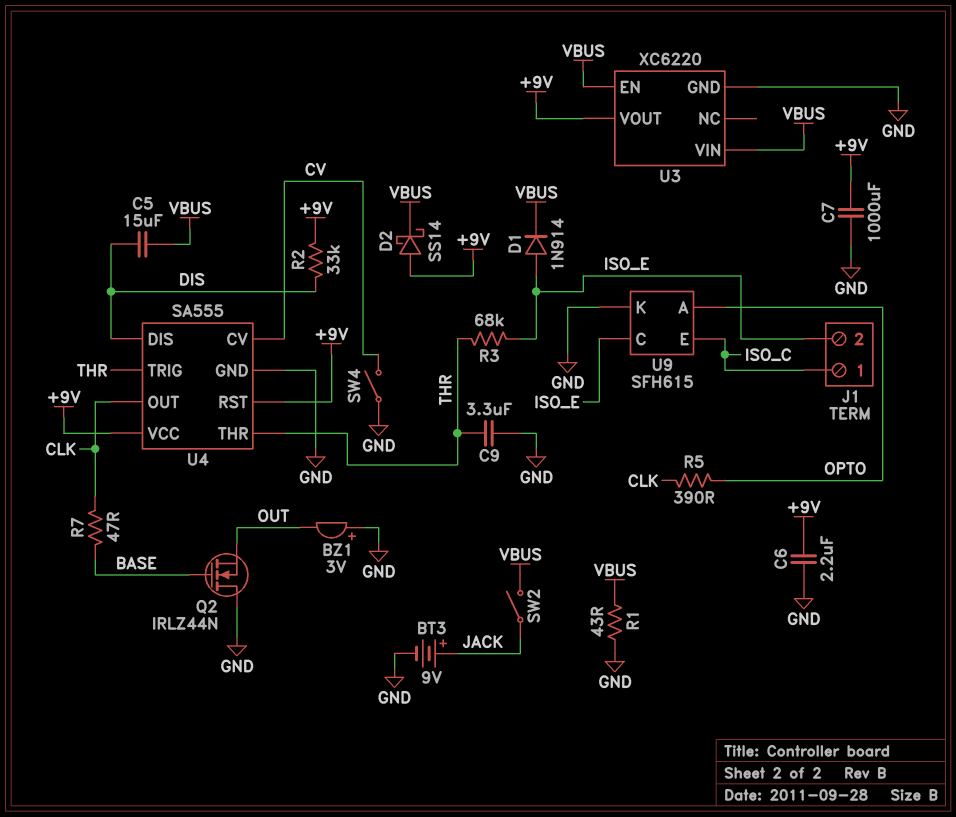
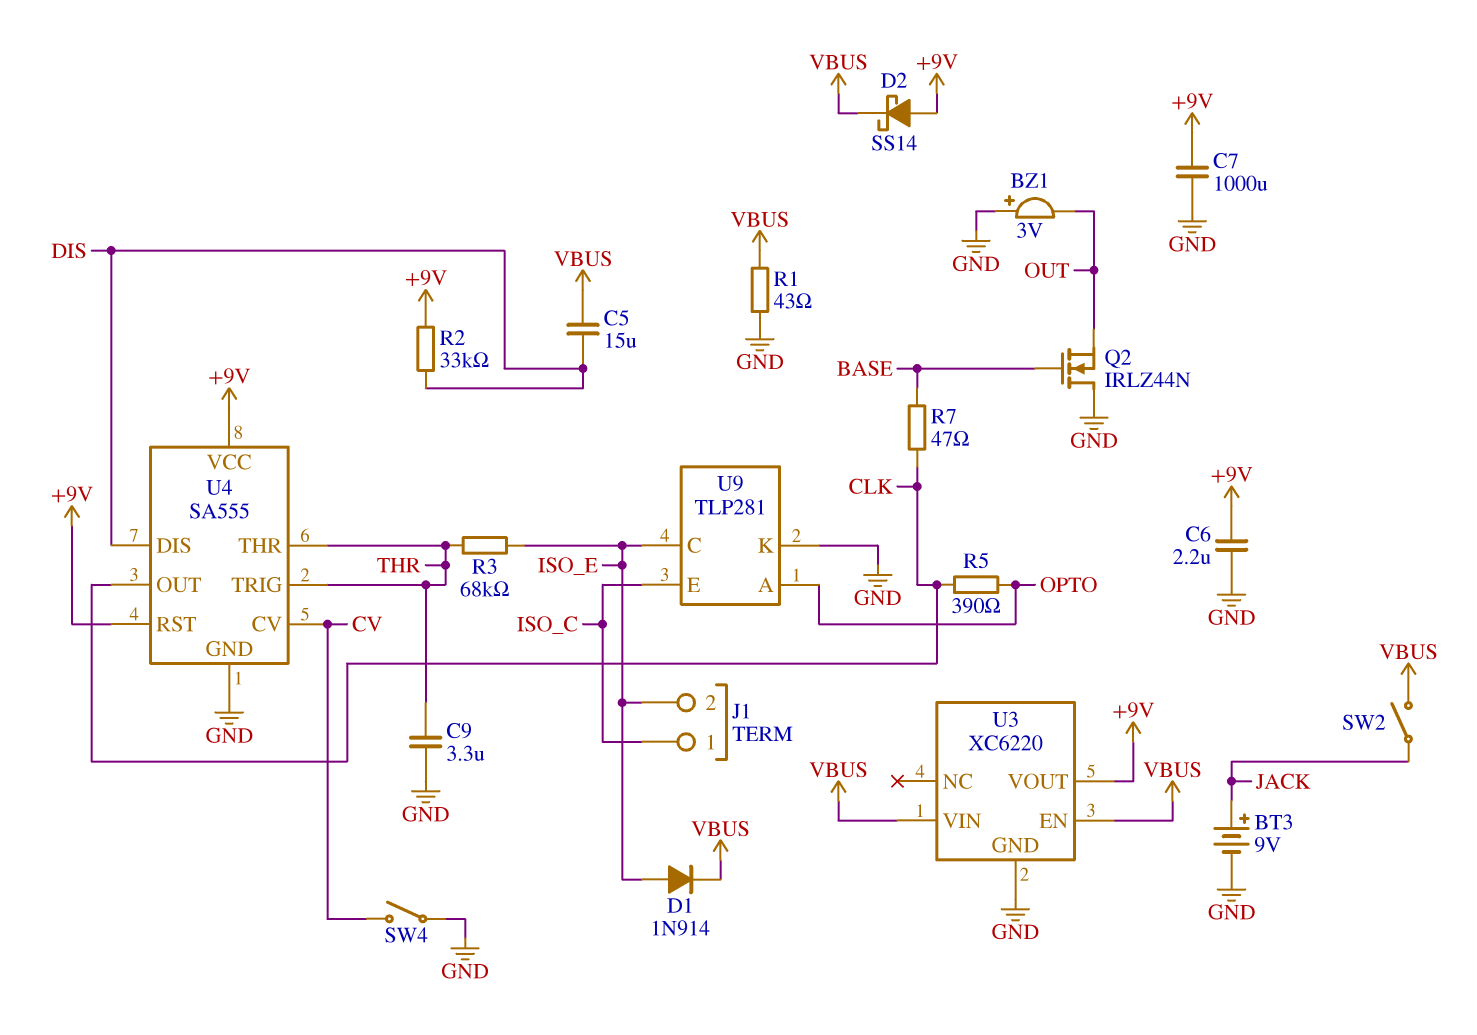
U9: SFH615 -> TLP281

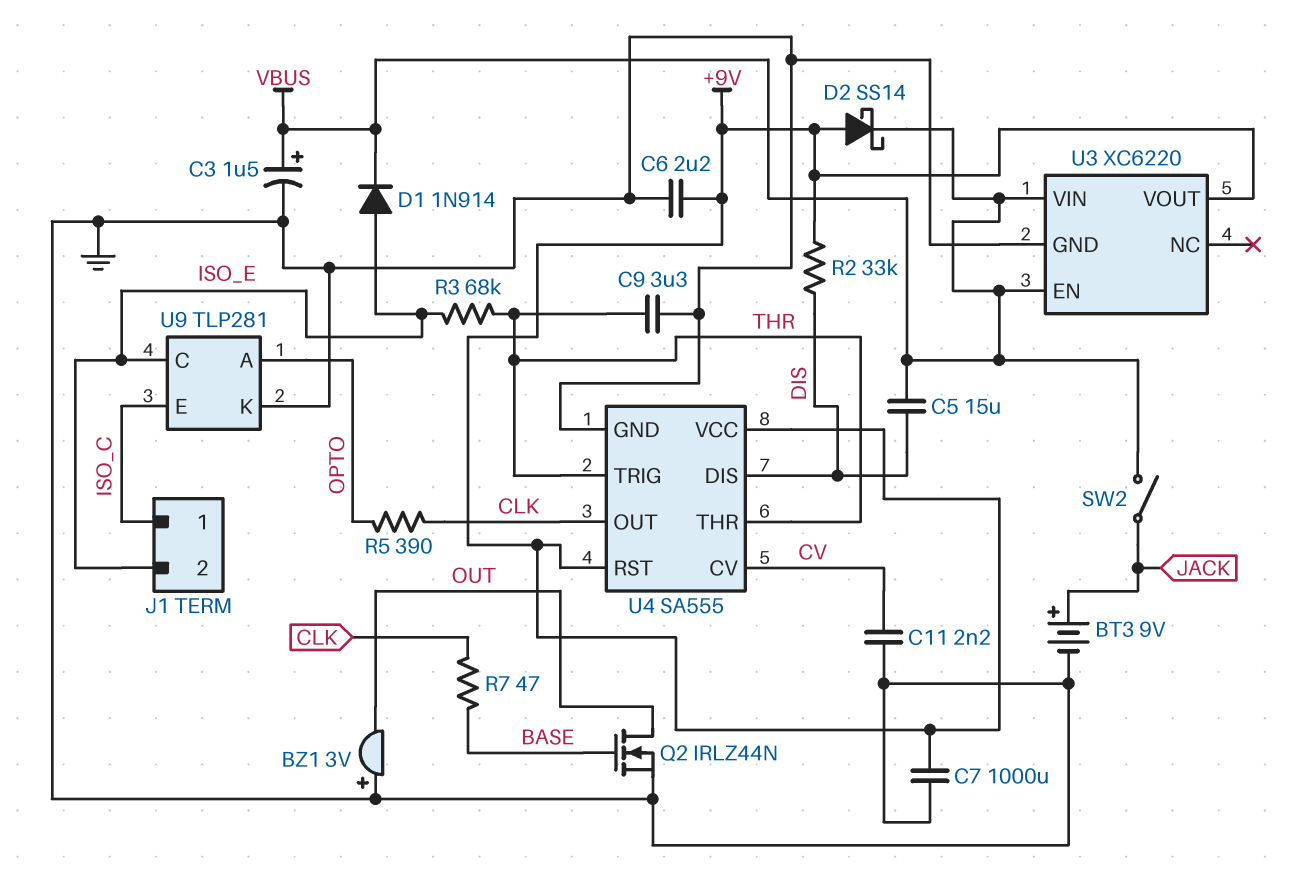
C3: none -> 1.5uF (plus VBUS, minus GND)
C11: none -> 2.2nF (CV, GND)
Q2: NMOS IRLZ44N (G BASE, D GND, S OUT) -> NMOS IRLZ44N (G BASE, D OUT, S GND)
R1: 43 (GND, VBUS) -> none
SW4: switch (CV, GND) -> none

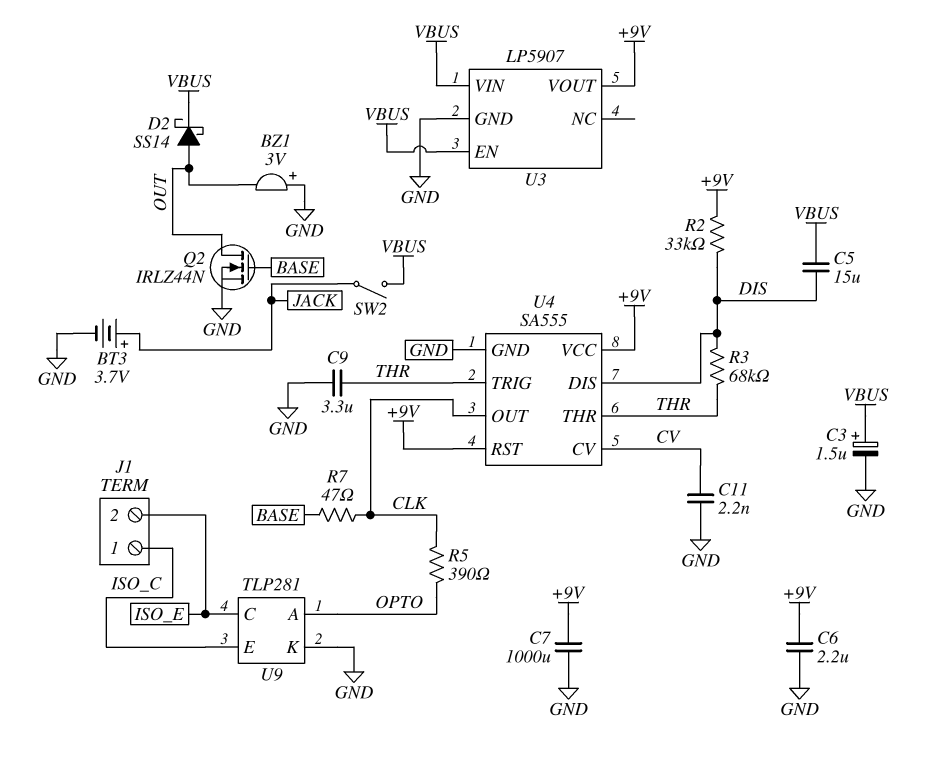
BT3: 9V (plus JACK, minus GND) -> 3.7V (plus JACK, minus GND)
D1: diode 1N914 (A ISO_E, K VBUS) -> none
D2: schottky SS14 (A +9V, K VBUS) -> schottky SS14 (A OUT, K VBUS)
R3: 68k (ISO_E, THR) -> 68k (DIS, THR)
U3: XC6220 -> LP5907

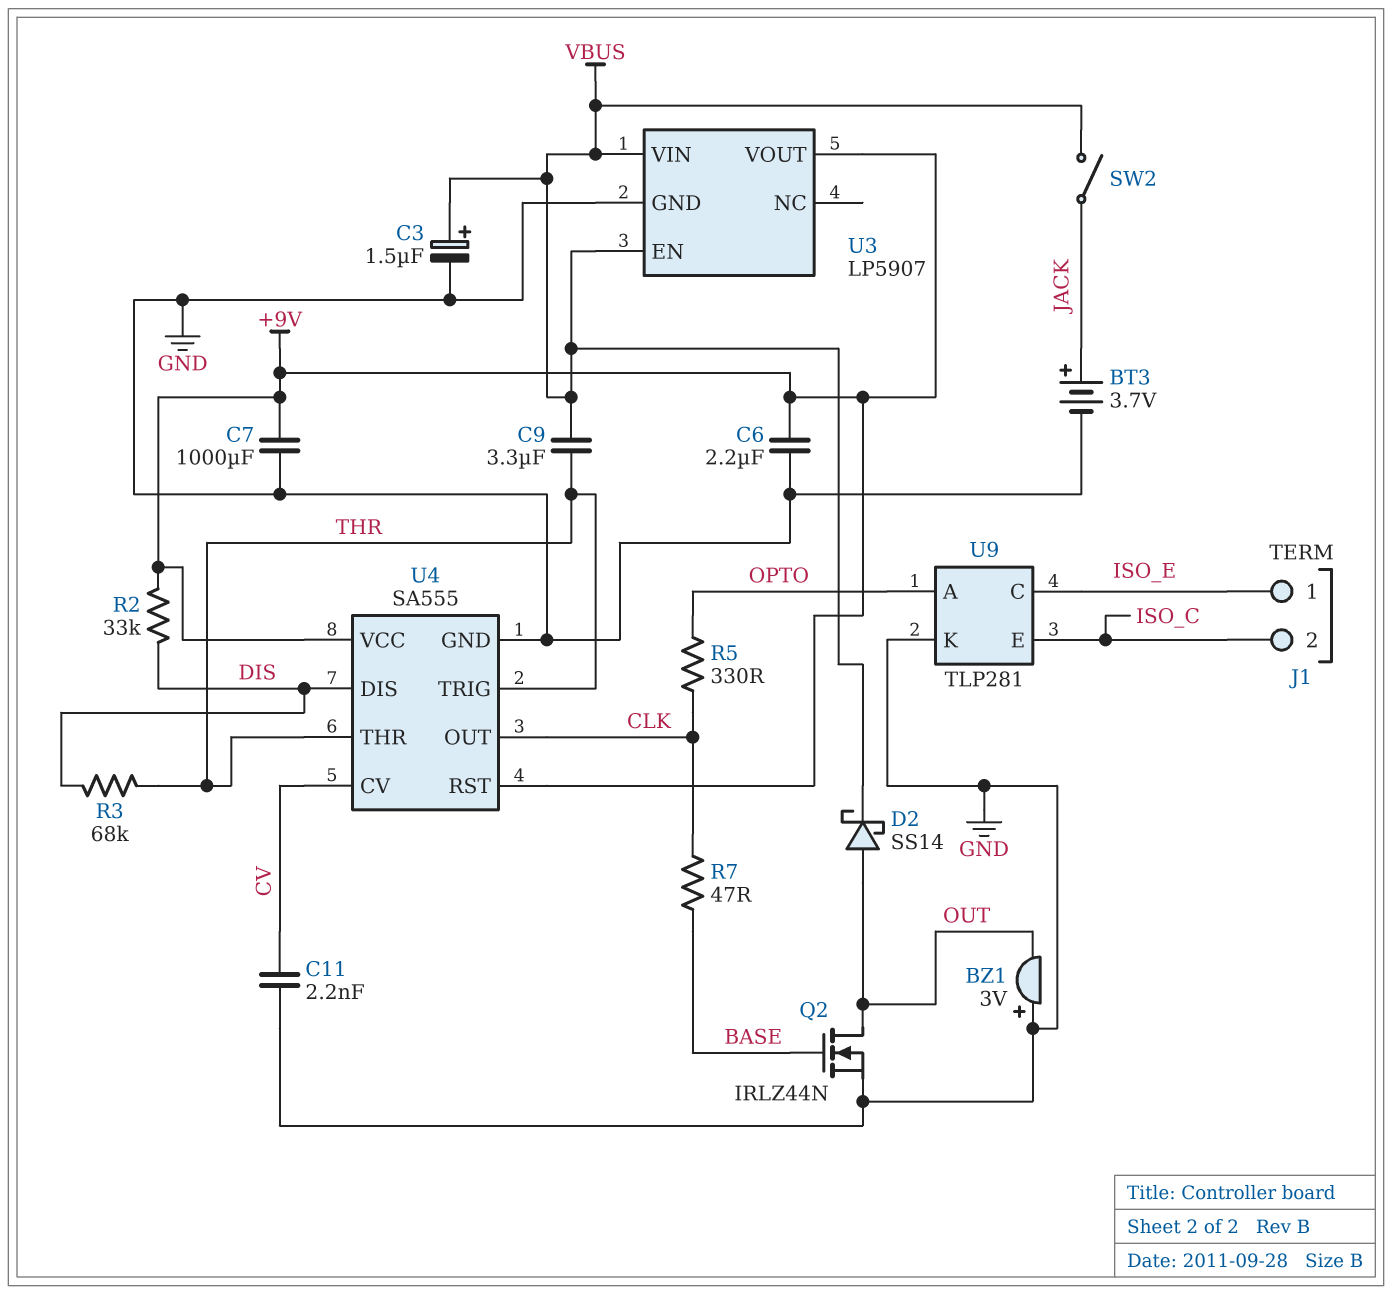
C5: 15uF (DIS, VBUS) -> none
C9: 3.3uF (GND, THR) -> 3.3uF (THR, VBUS)
J1 pin 1: ISO_C -> ISO_E
J1 pin 2: ISO_E -> ISO_C
R5: 390 (CLK, OPTO) -> 330 (CLK, OPTO)

